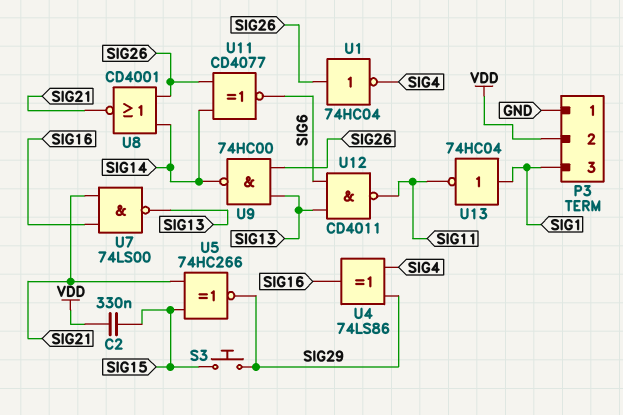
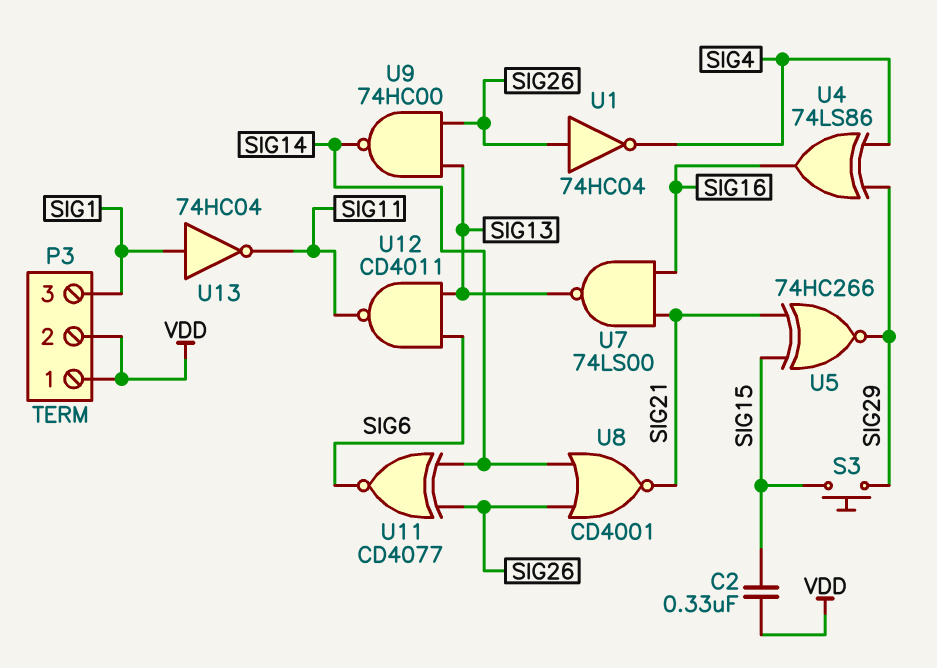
P3 pin 1: GND -> VDD

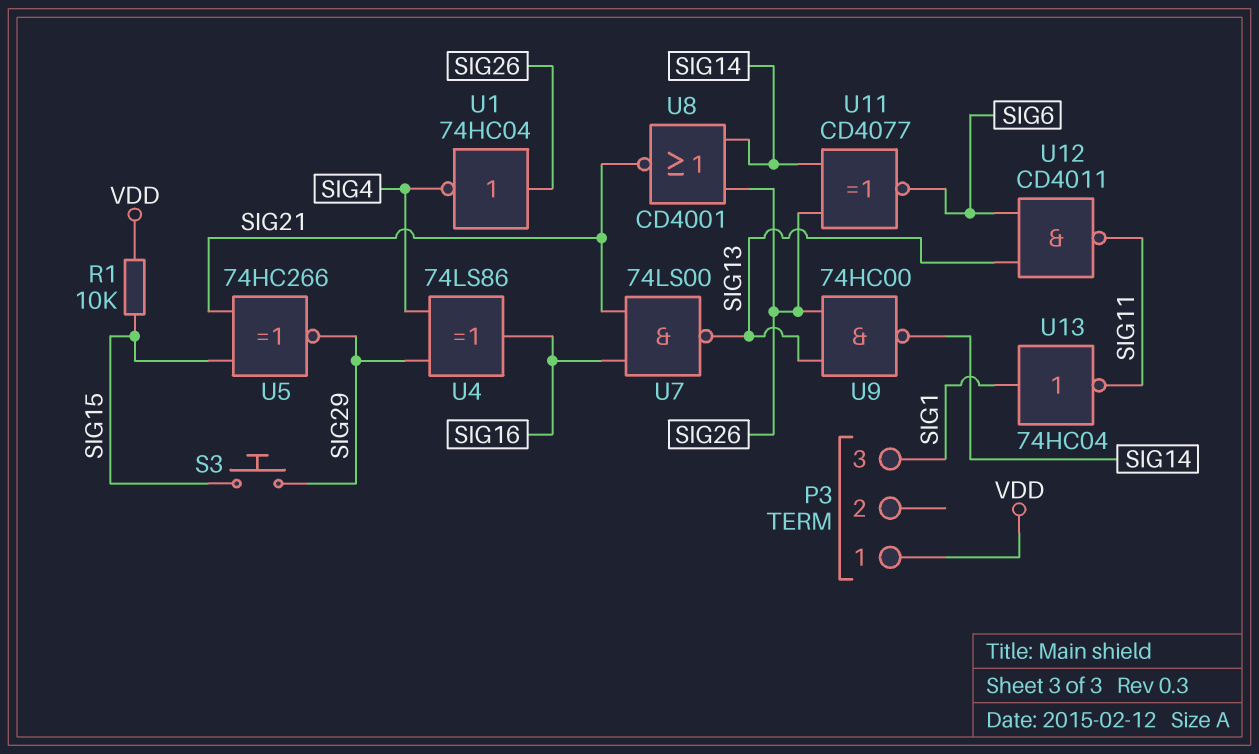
C2: 330nF (SIG15, VDD) -> none
P3 pin 2: VDD -> none
R1: none -> 10k (SIG15, VDD)

